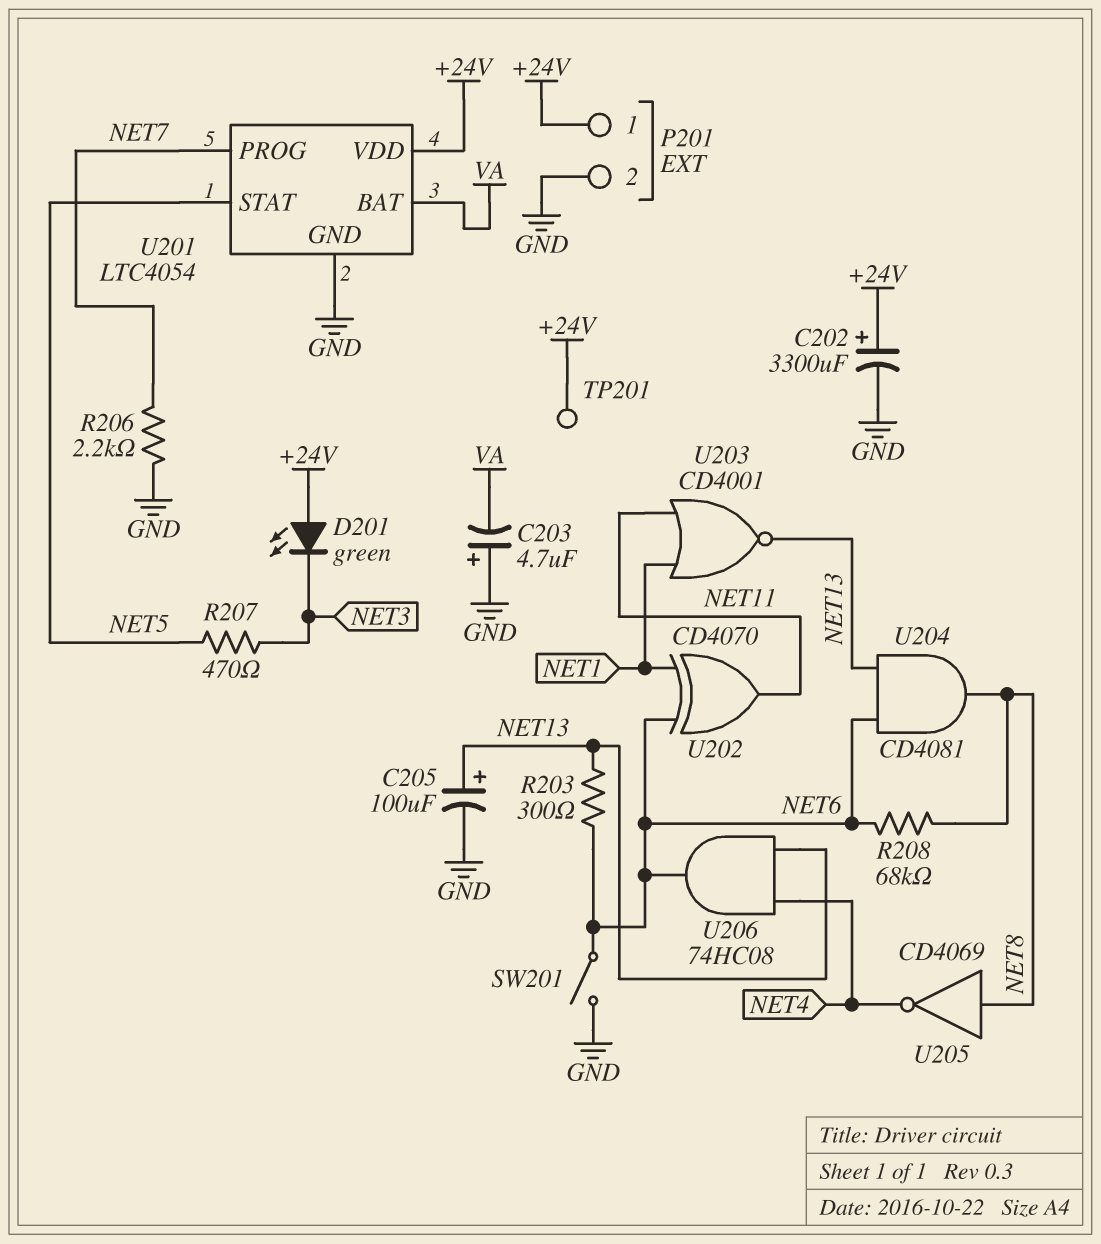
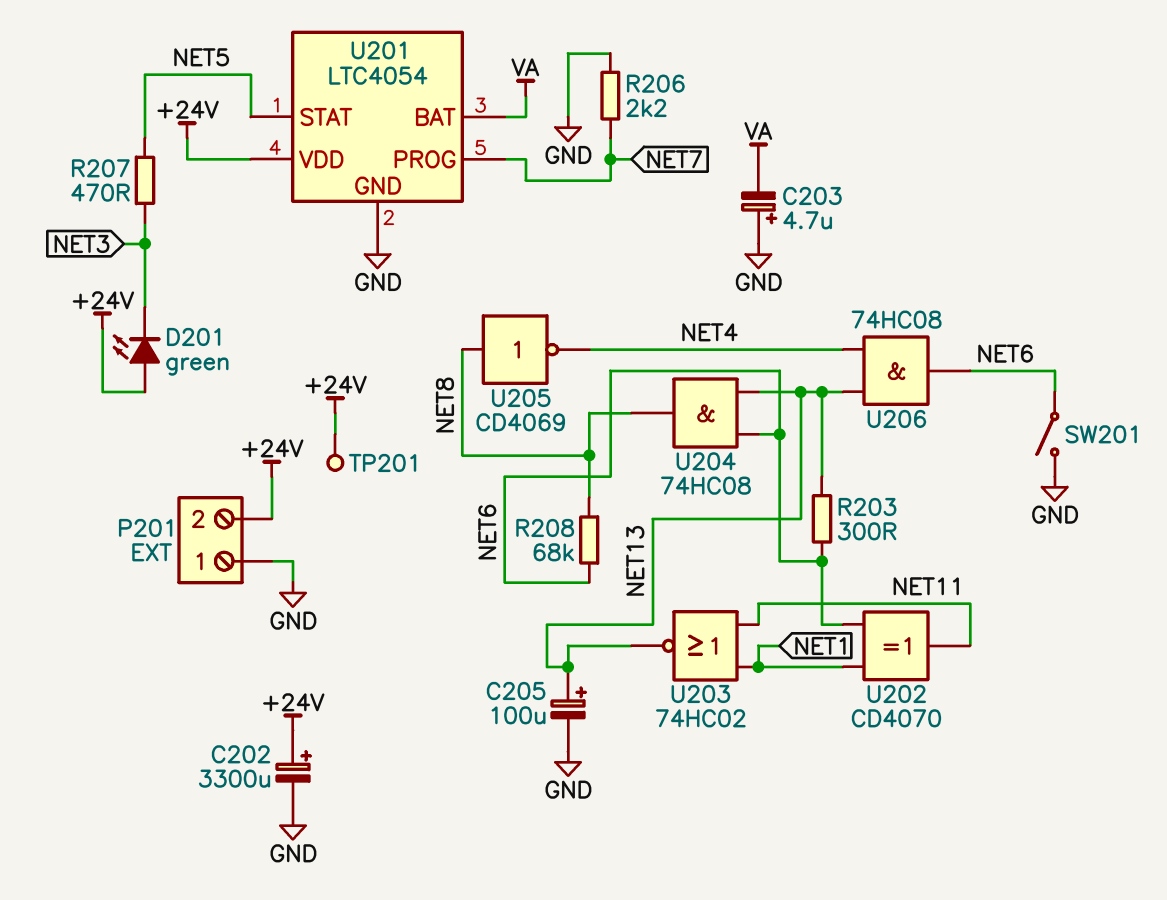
P201 pin 1: +24V -> GND
P201 pin 2: GND -> +24V
U203: NOR CD4001 (in NET1, in NET11, out NET13) -> NOR 74HC02 (in NET1, in NET11, out NET13)
U204: AND CD4081 (in NET6, in NET13, out NET8) -> AND 74HC08 (in NET6, in NET13, out NET8)

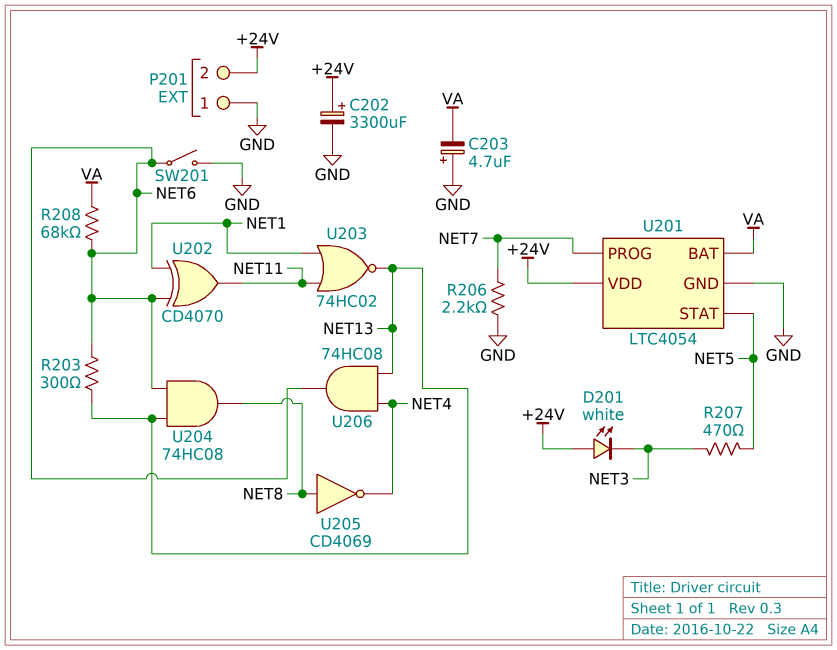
C205: 100uF (plus NET13, minus GND) -> none
D201: LED green (A +24V, K NET3) -> LED white (A +24V, K NET3)
R208: 68k (NET6, NET8) -> 68k (NET6, VA)
TP201: test point (+24V) -> none

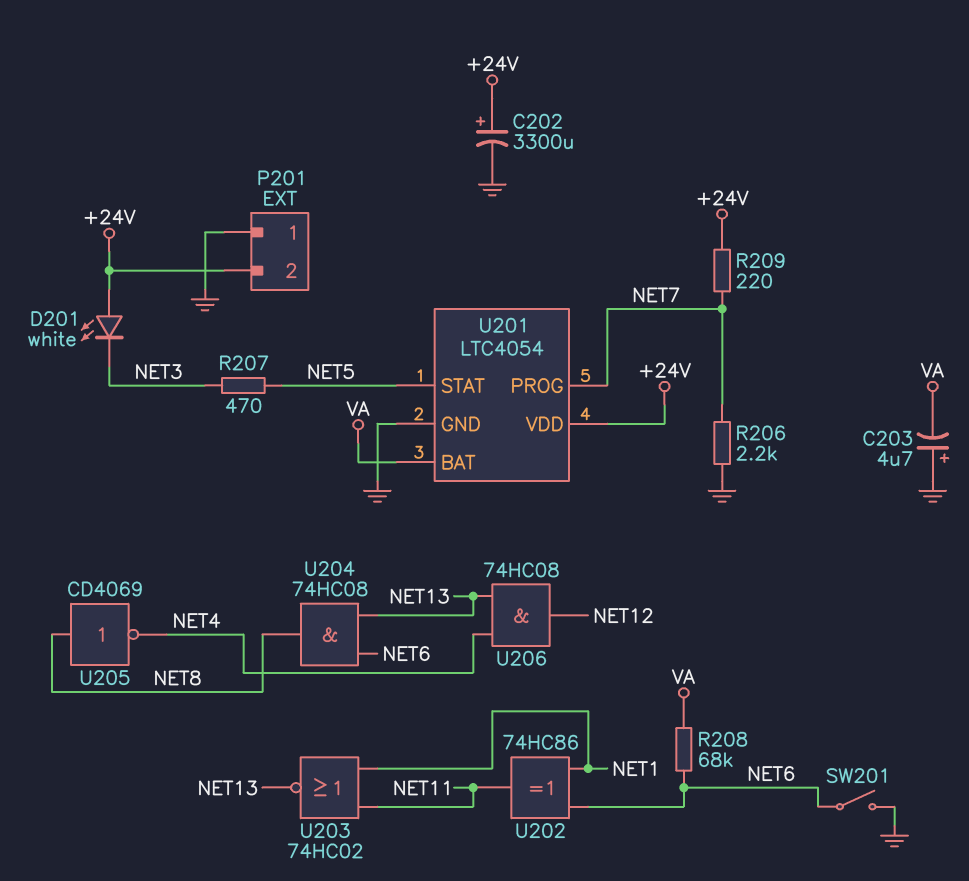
R203: 300 (NET6, NET13) -> none
R209: none -> 220 (+24V, NET7)
U202: XOR CD4070 (in NET1, in NET6, out NET11) -> XOR 74HC86 (in NET1, in NET6, out NET11)
U206: AND 74HC08 (in NET4, in NET13, out NET6) -> AND 74HC08 (in NET4, in NET13, out NET12)

